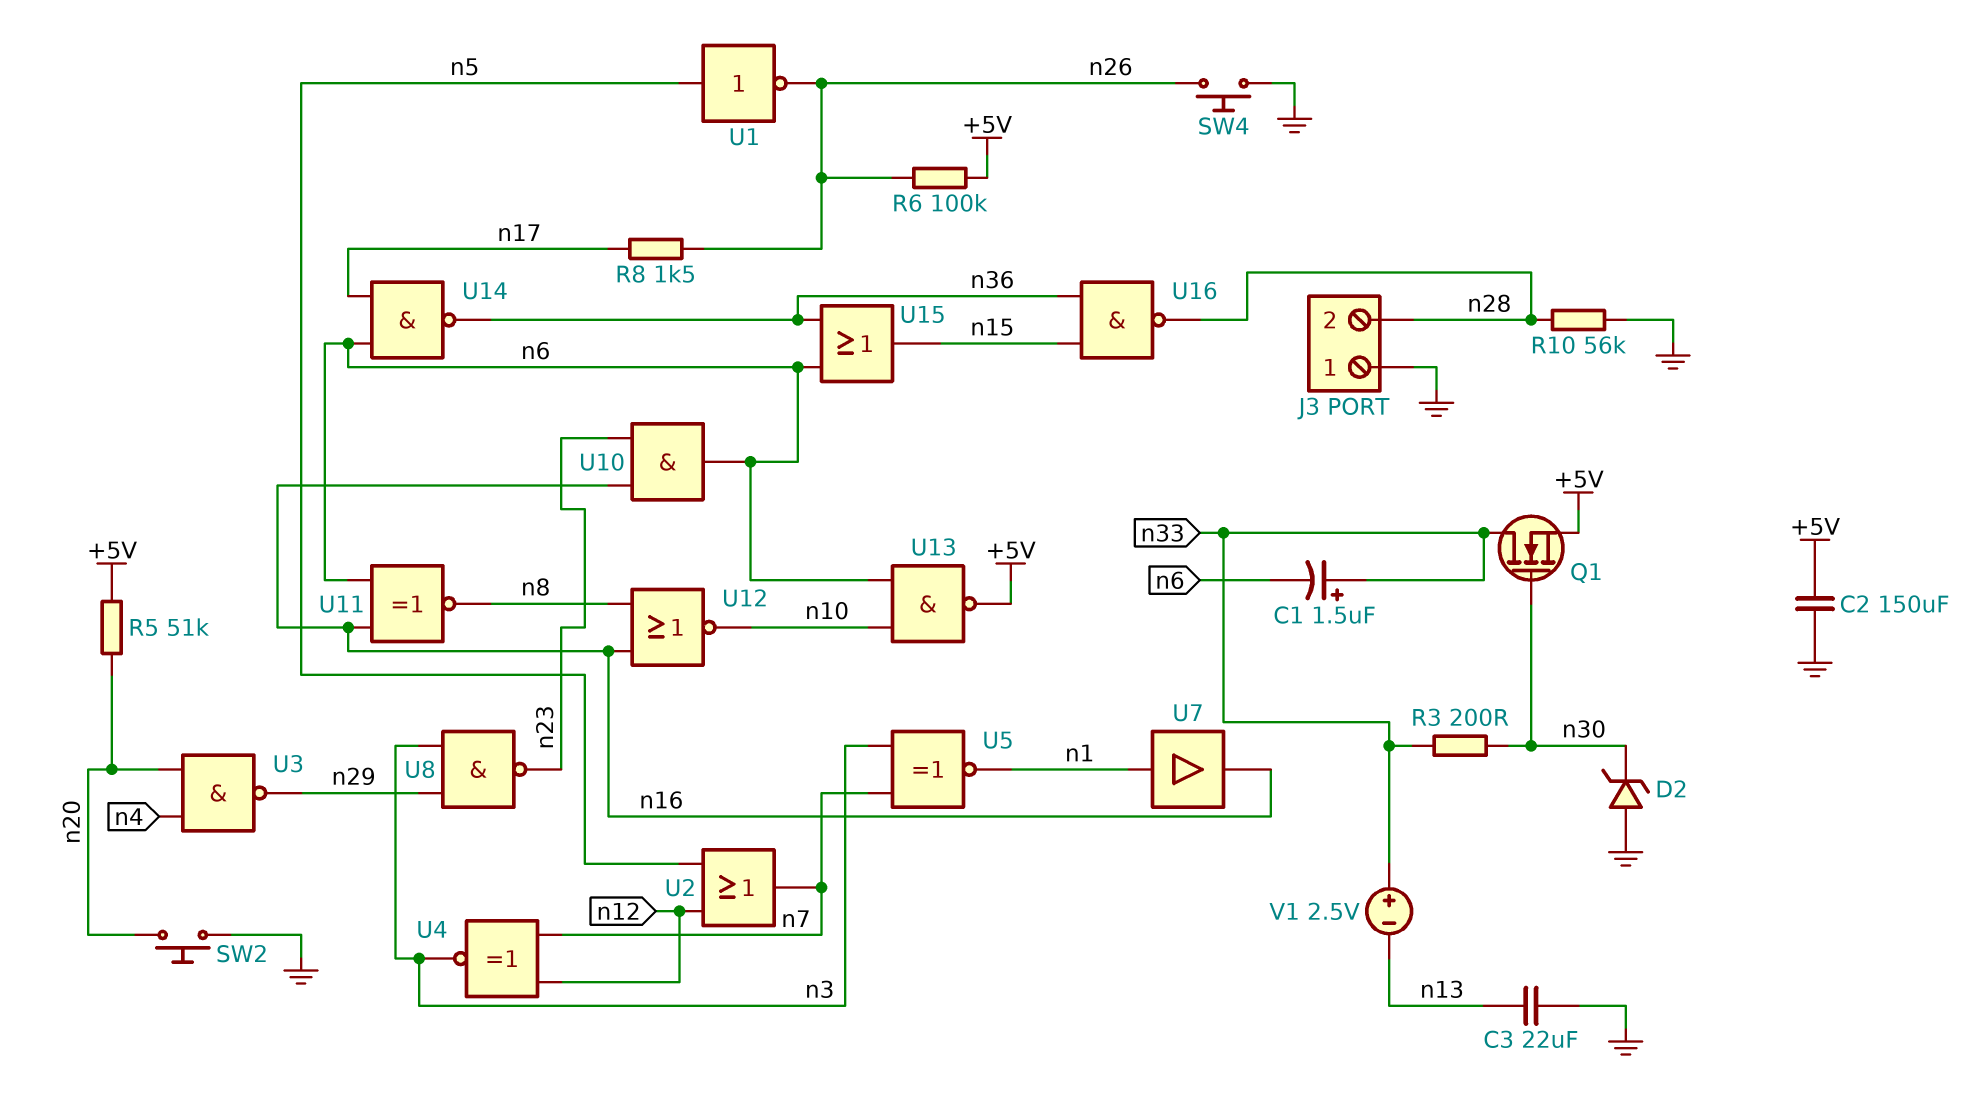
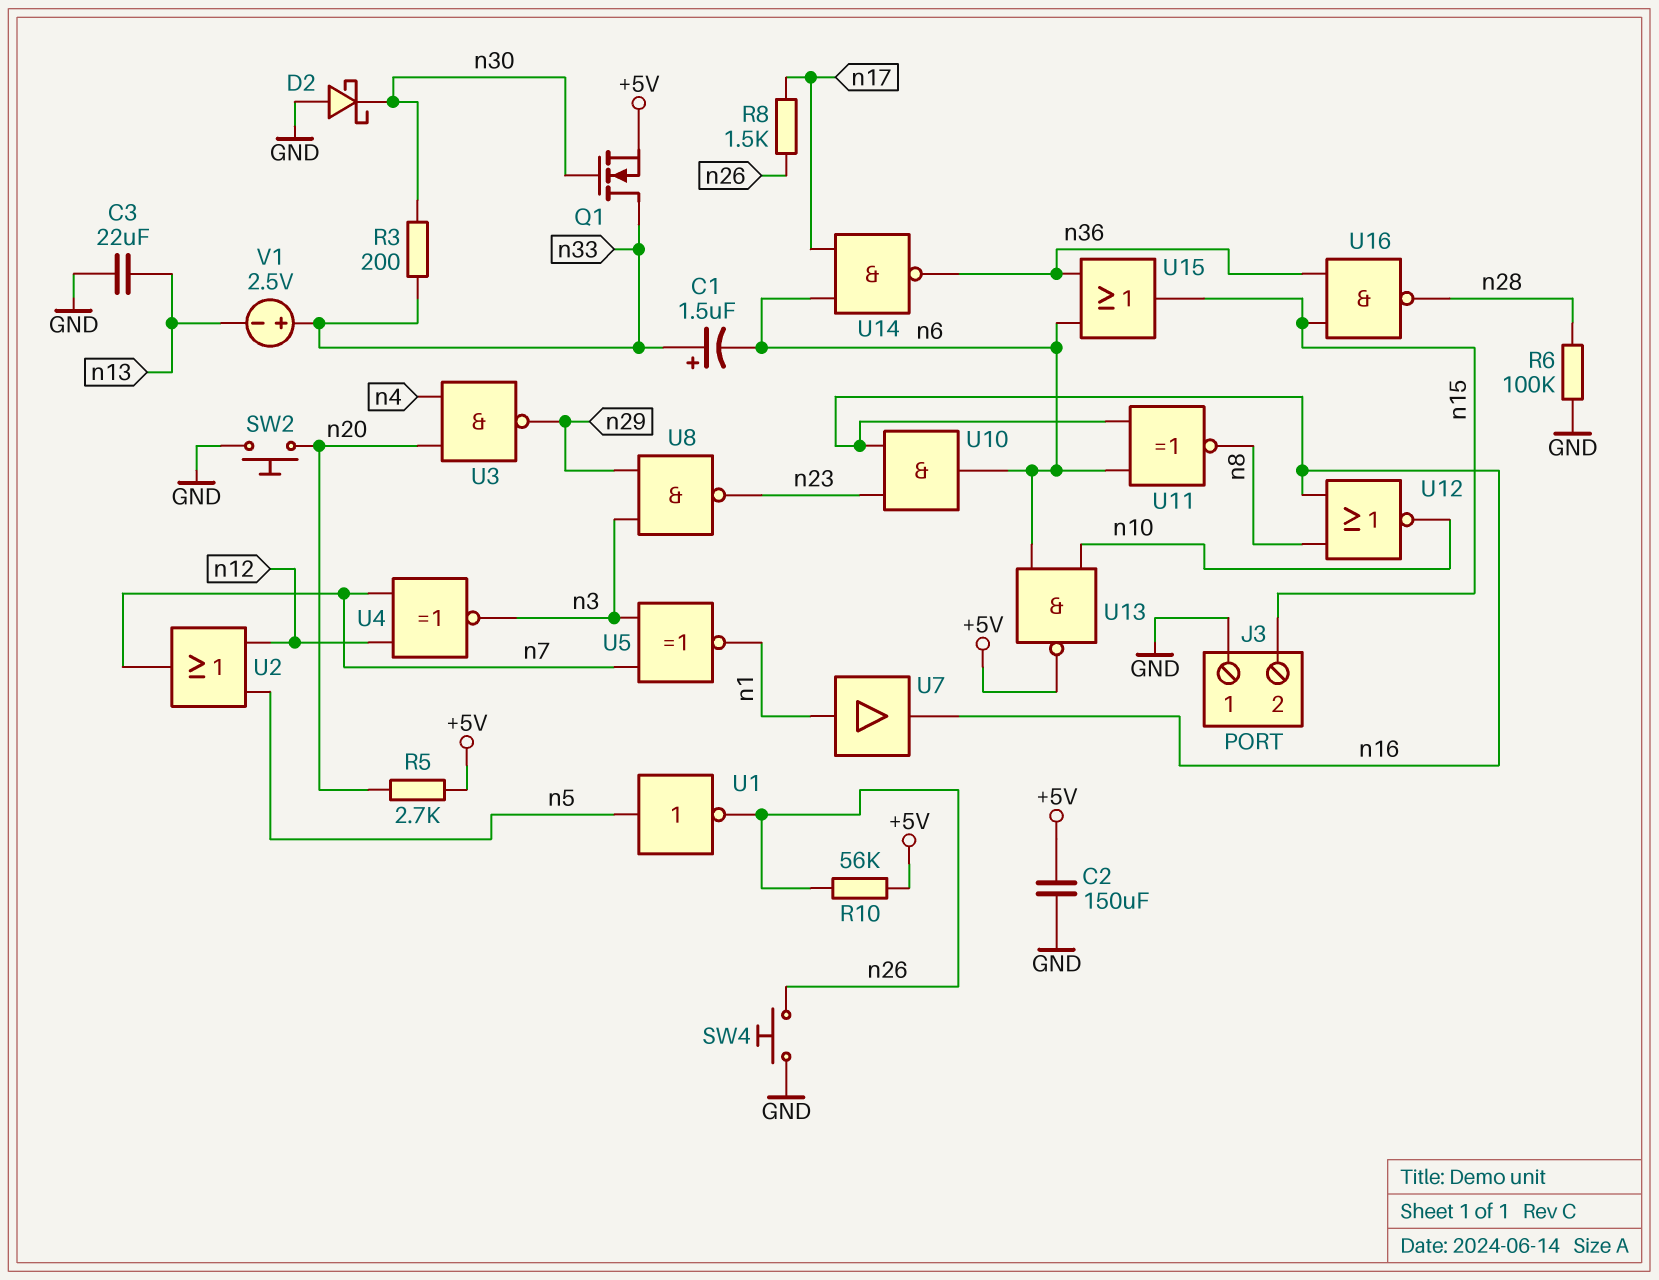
D2: zener (A GND, K n30) -> schottky (A GND, K n30)
J3 pin 2: n28 -> n15
R5: 51k (+5V, n20) -> 2.7k (+5V, n20)
R6: 100k (+5V, n26) -> 100k (GND, n28)
R10: 56k (GND, n28) -> 56k (+5V, n26)

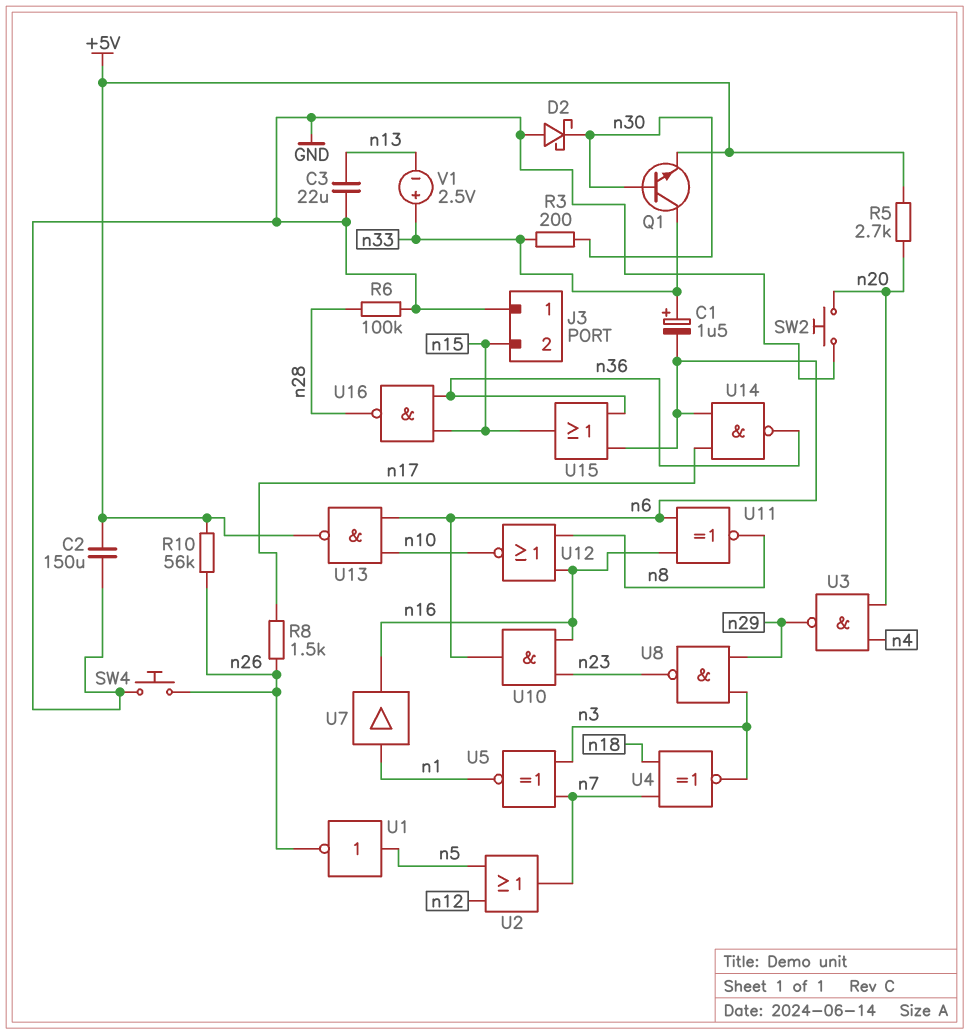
Q1: NMOS (G n30, D n33, S +5V) -> NPN (B n30, C n33, E +5V)
U4: XNOR (in n7, in n12, out n3) -> XNOR (in n7, in n18, out n3)

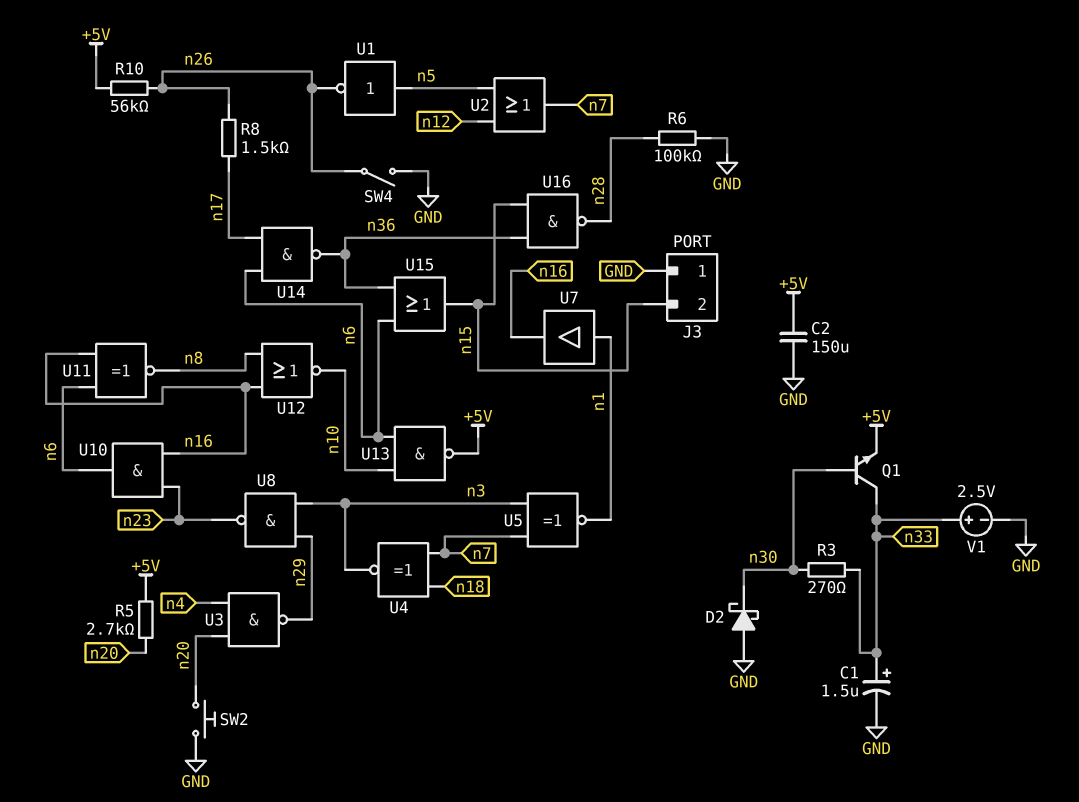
C1: 1.5uF (plus n33, minus n6) -> 1.5uF (plus n33, minus GND)
C3: 22uF (GND, n13) -> none
R3: 200 (n30, n33) -> 270 (n30, n33)
SW4: button (GND, n26) -> switch (GND, n26)
V1: 2.5V (plus n33, minus n13) -> 2.5V (plus n33, minus GND)

